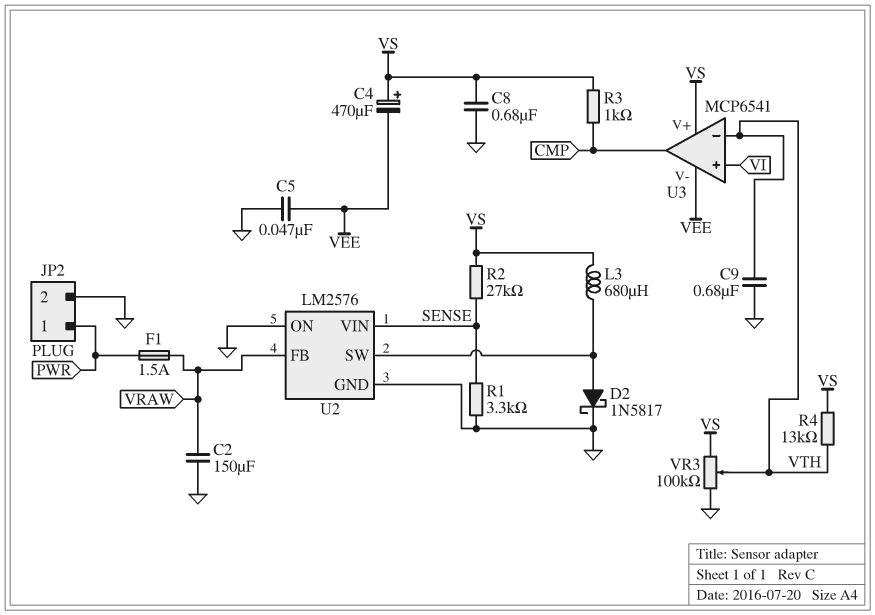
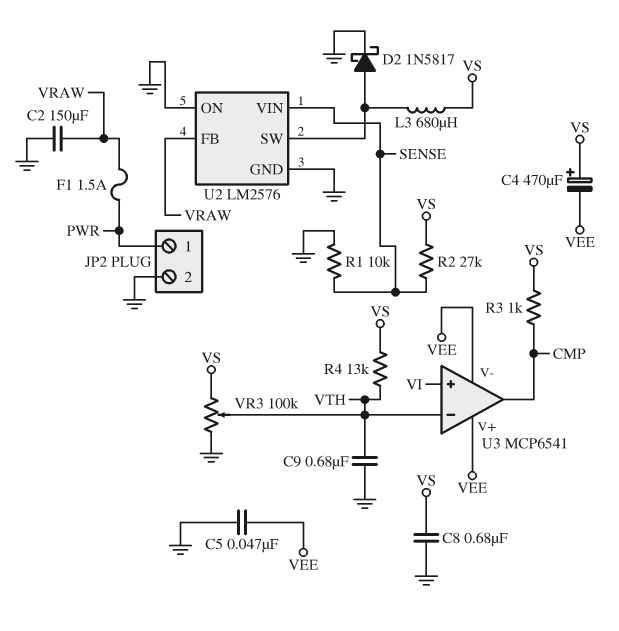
R1: 3.3k (GND, SENSE) -> 10k (GND, SENSE)
U3 pin V+: VS -> VEE

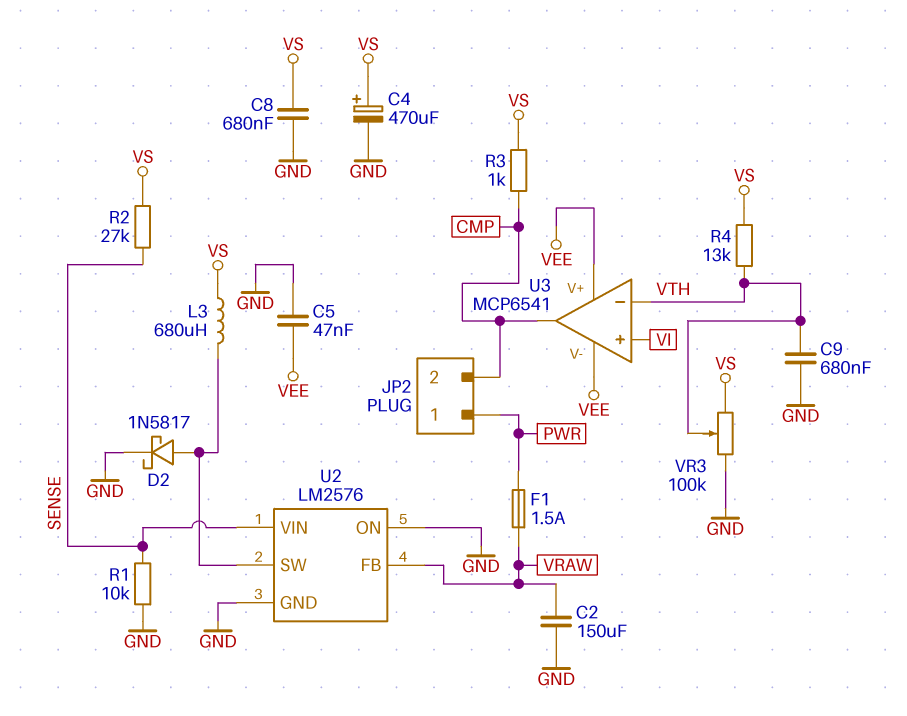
C4: 470uF (plus VS, minus VEE) -> 470uF (plus VS, minus GND)
JP2 pin 2: GND -> CMP

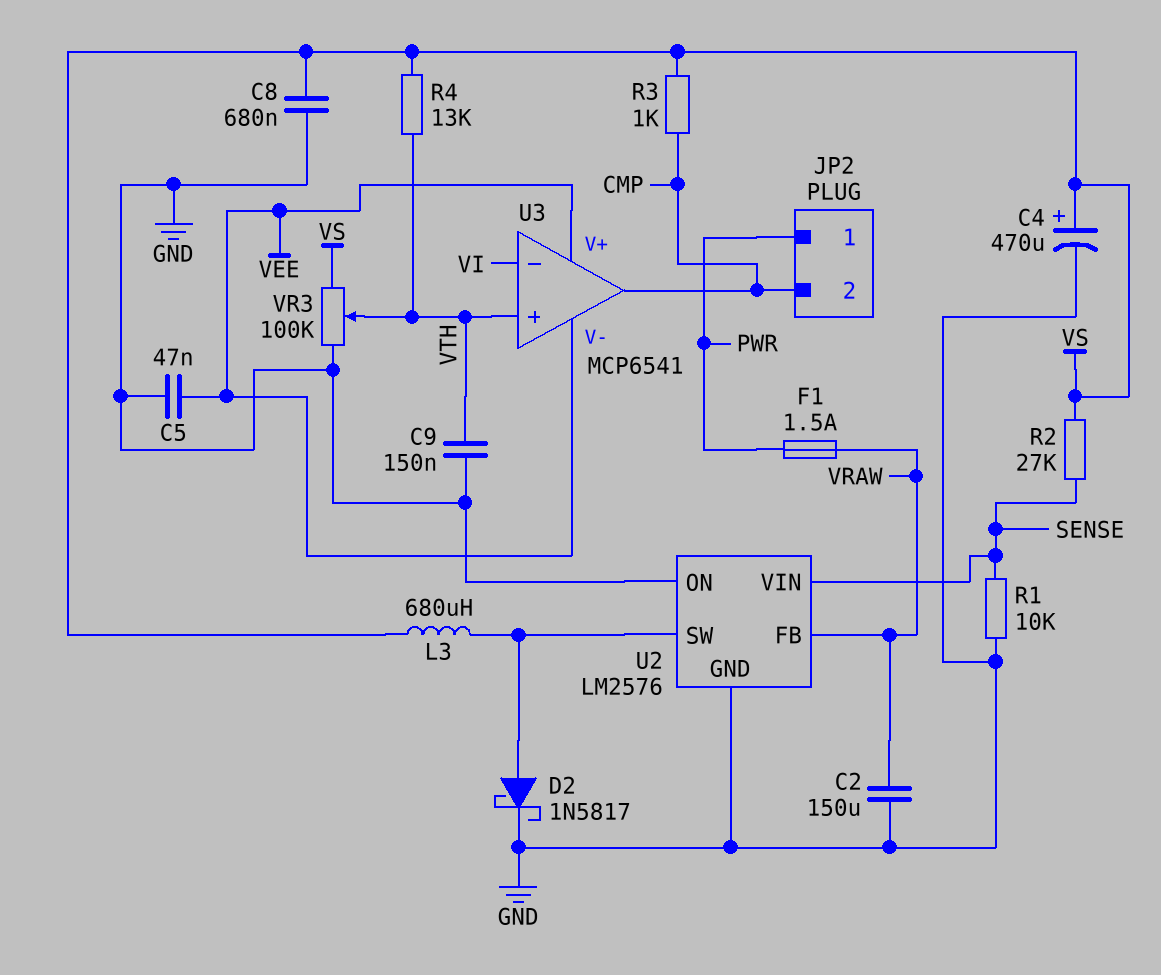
C9: 680nF (GND, VTH) -> 150nF (GND, VTH)
U3 pin in+: VI -> VTH
U3 pin in-: VTH -> VI

